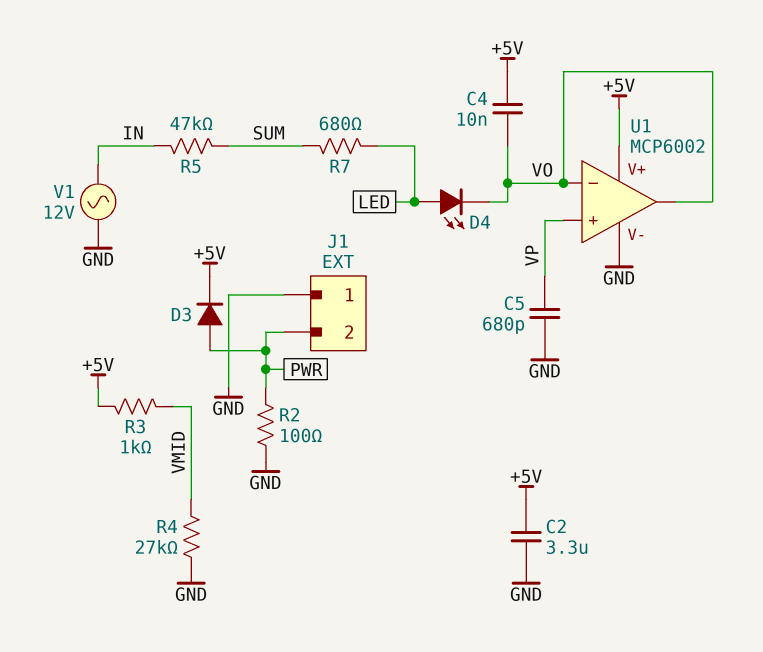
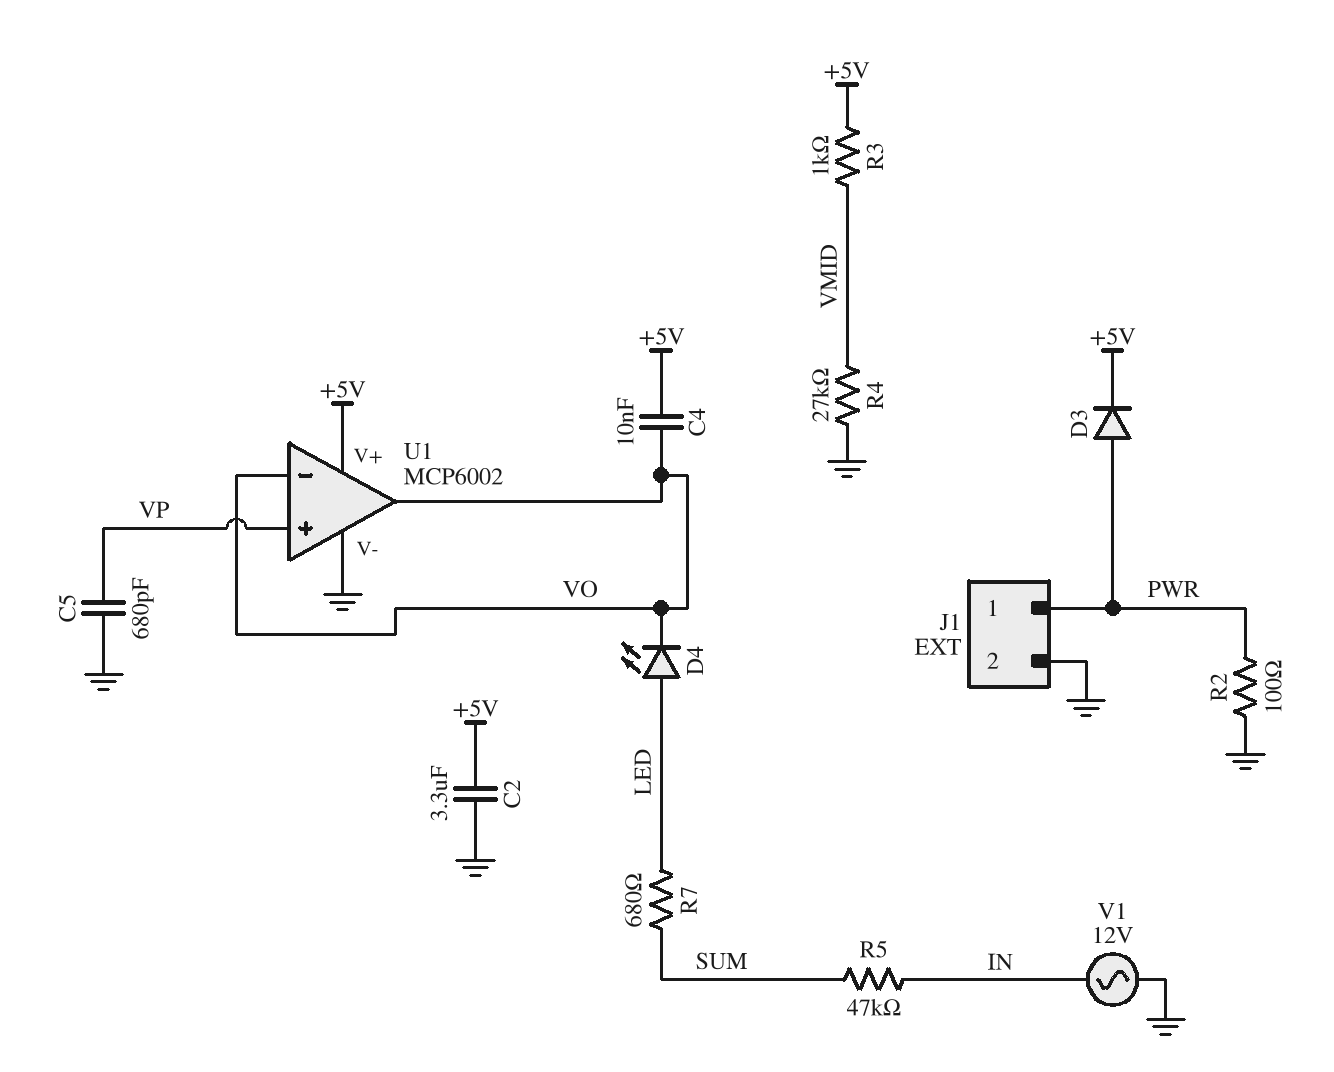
J1 pin 1: GND -> PWR
J1 pin 2: PWR -> GND

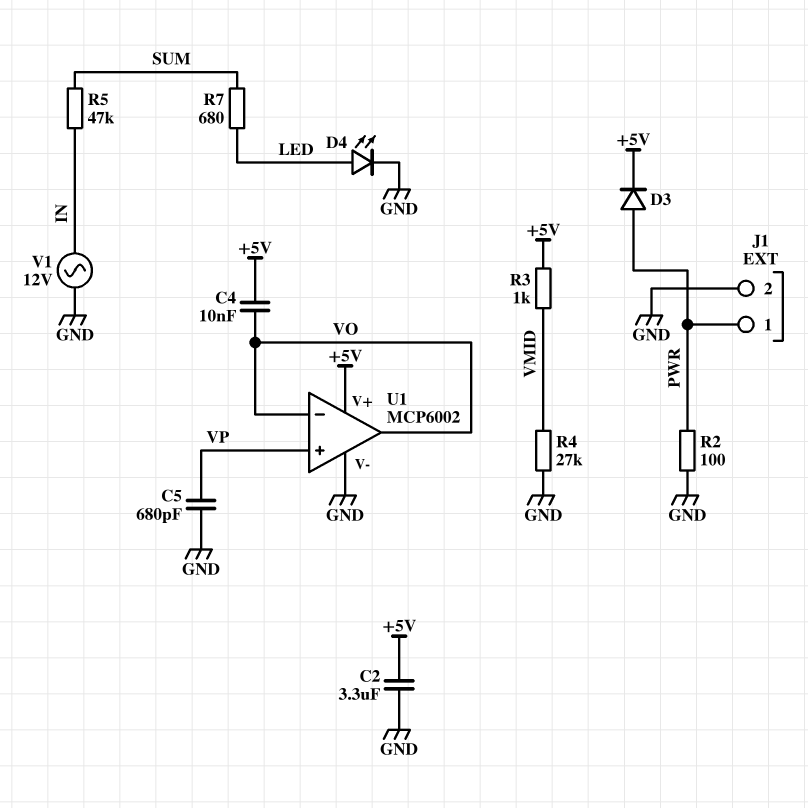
D4: LED (A LED, K VO) -> LED (A LED, K GND)

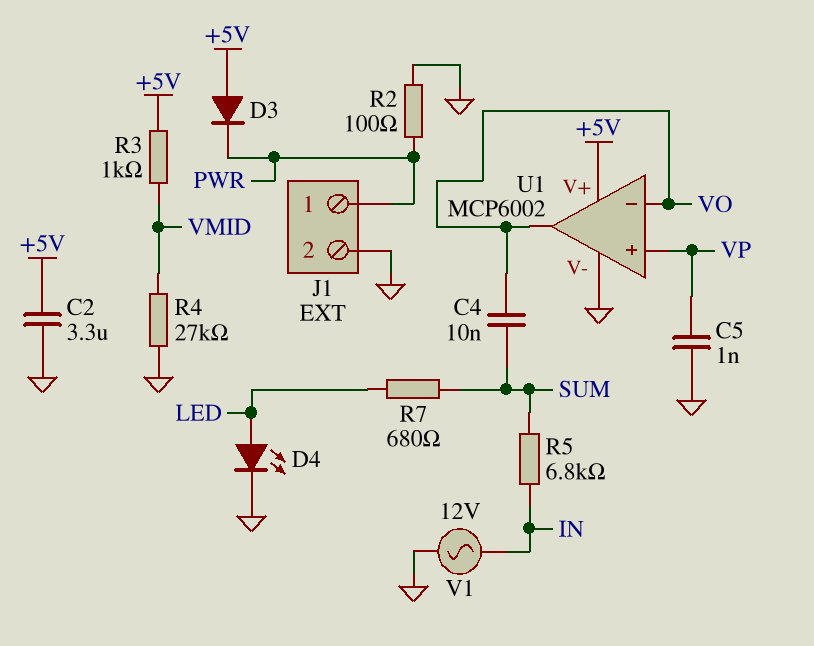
C4: 10nF (+5V, VO) -> 10nF (SUM, VO)
C5: 680pF (GND, VP) -> 1nF (GND, VP)
D3: diode (A PWR, K +5V) -> diode (A +5V, K PWR)
R5: 47k (IN, SUM) -> 6.8k (IN, SUM)

